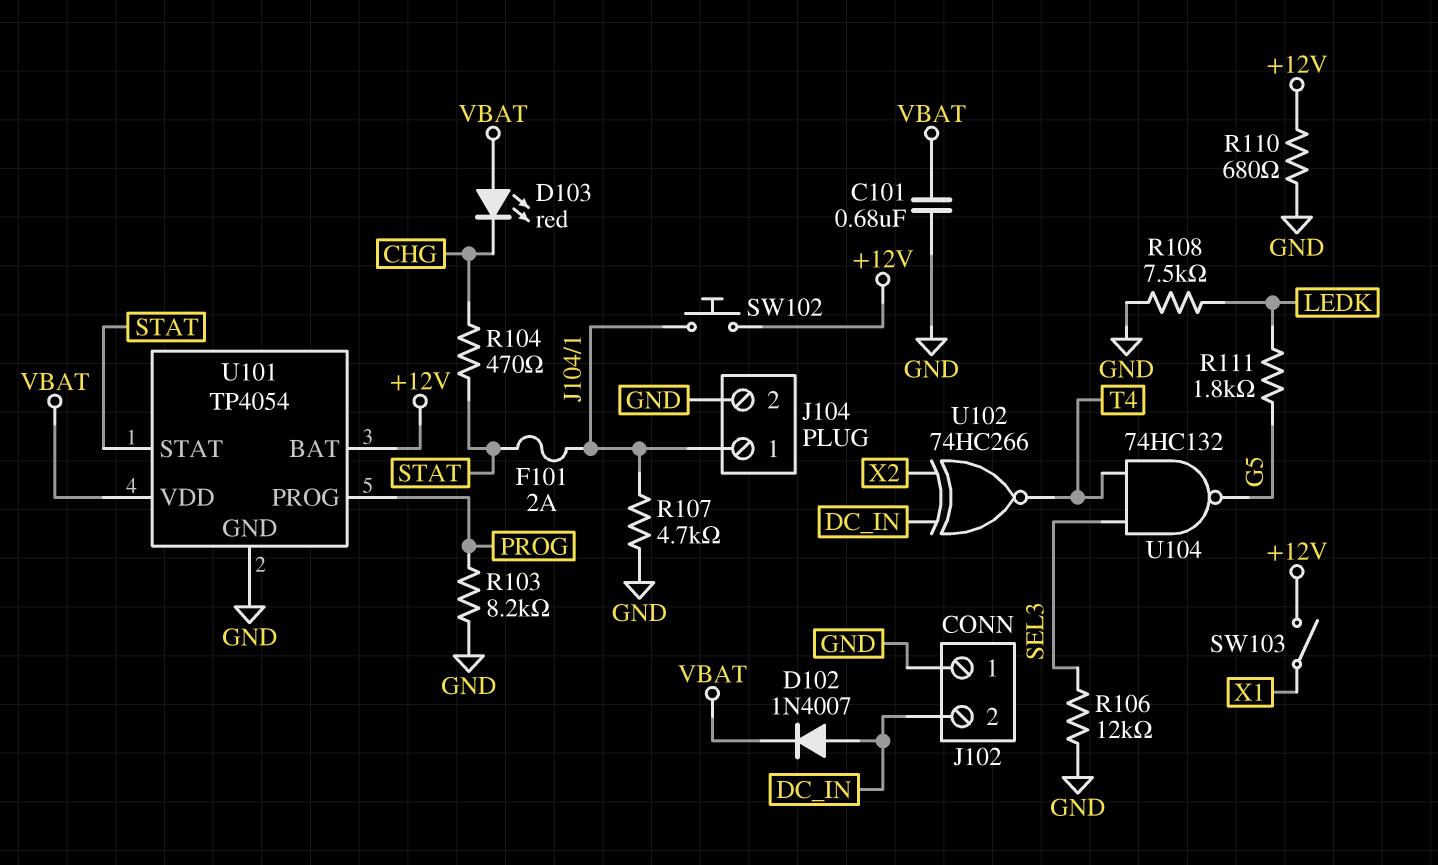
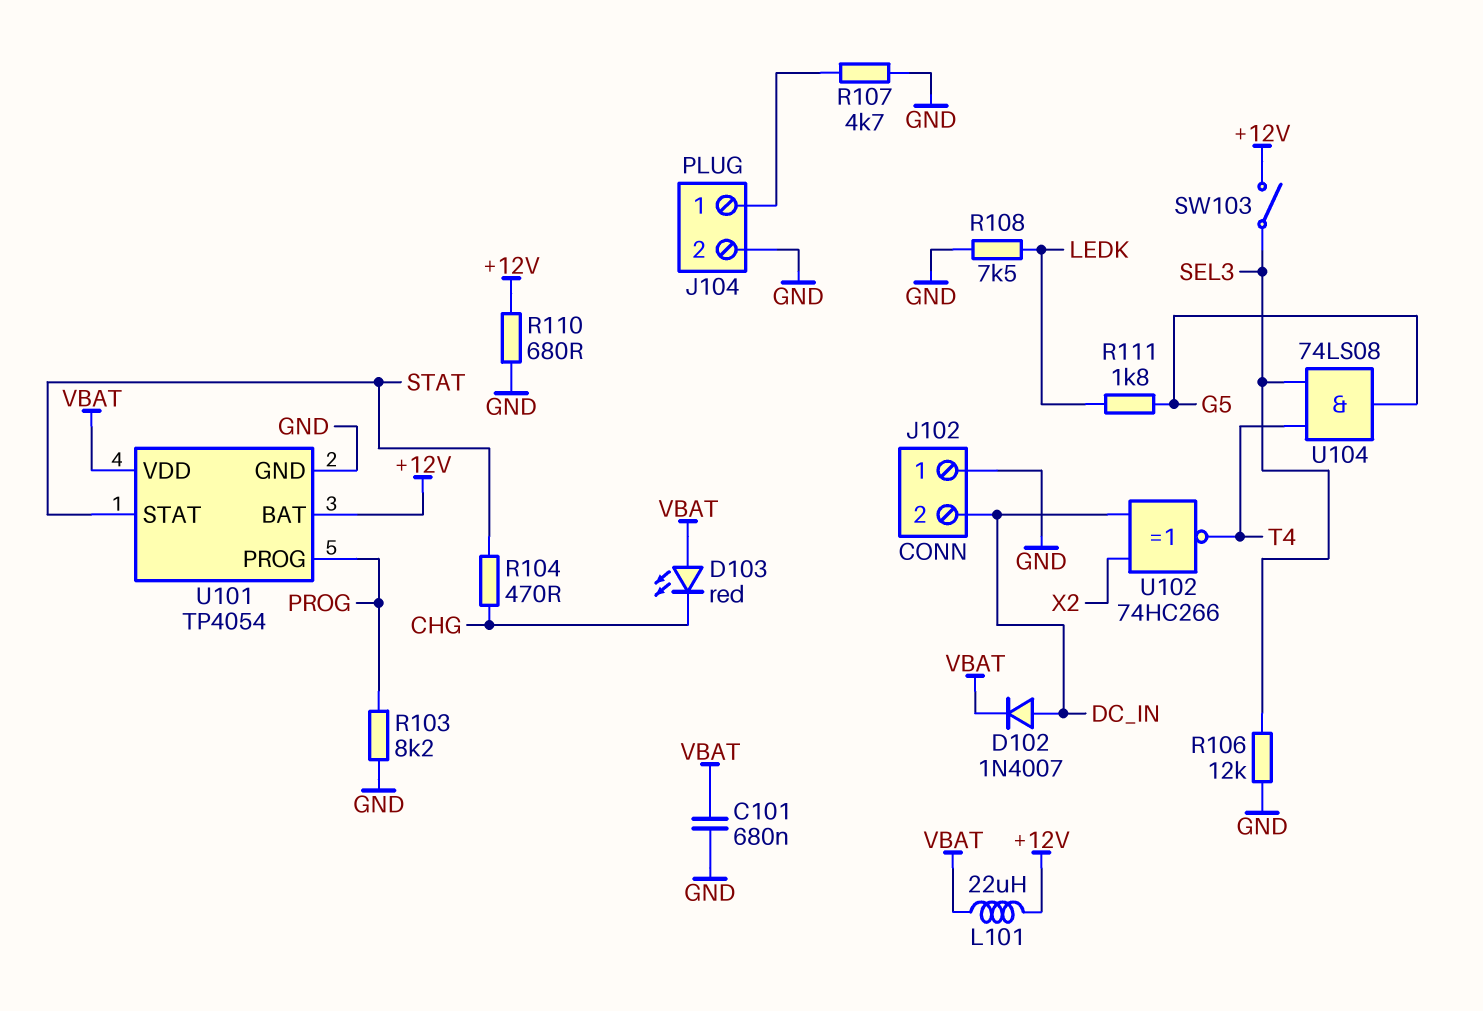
F101: 2A (J104/1, STAT) -> none
L101: none -> 22uH (+12V, VBAT)
SW102: button (+12V, J104/1) -> none
SW103: switch (+12V, X1) -> switch (+12V, SEL3)
U104: NAND 74HC132 (in SEL3, in T4, out G5) -> AND 74LS08 (in SEL3, in T4, out G5)

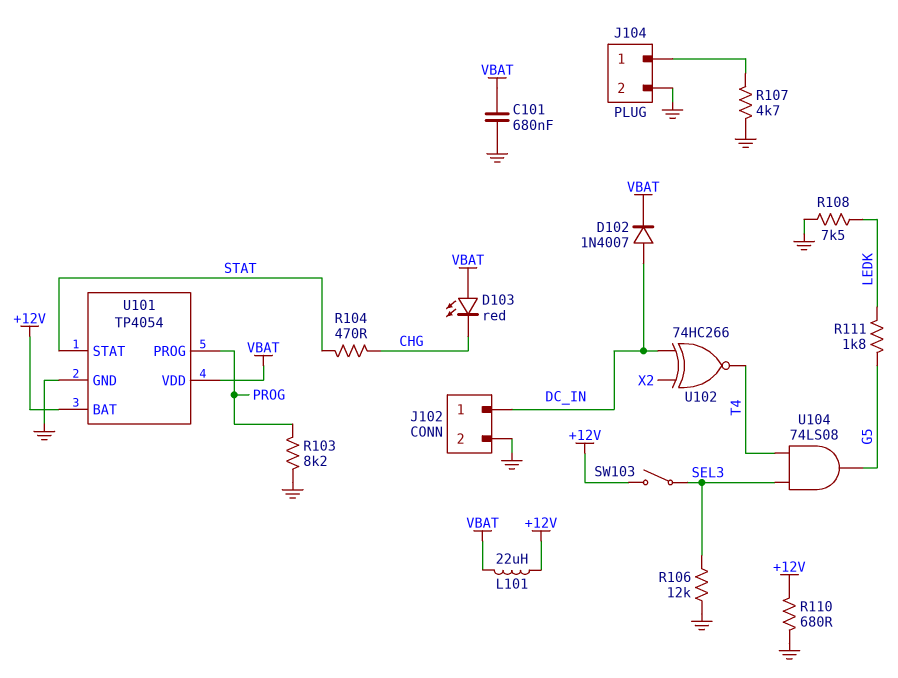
J102 pin 1: GND -> DC_IN
J102 pin 2: DC_IN -> GND

